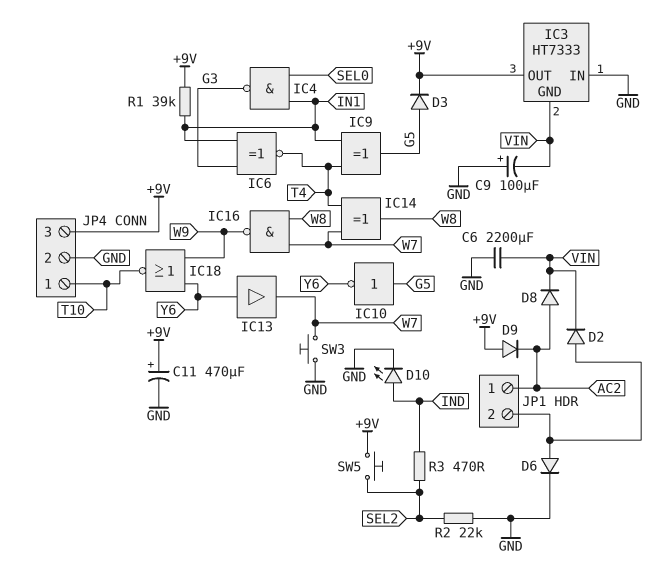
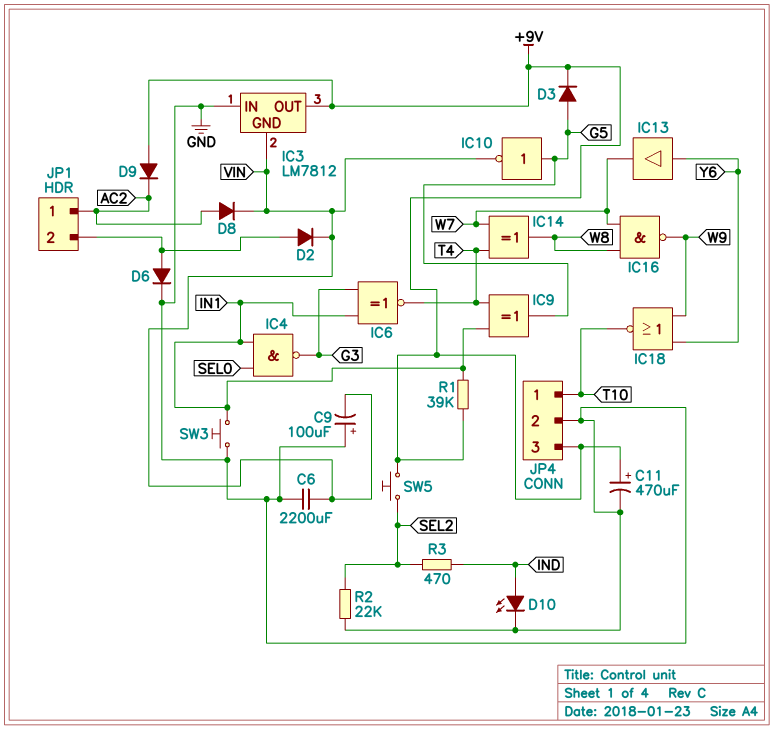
IC3: HT7333 -> LM7812
IC10: NOT (in G5, out Y6) -> NOT (in G5, out VIN)
SW3: button (GND, W7) -> button (GND, IN1)

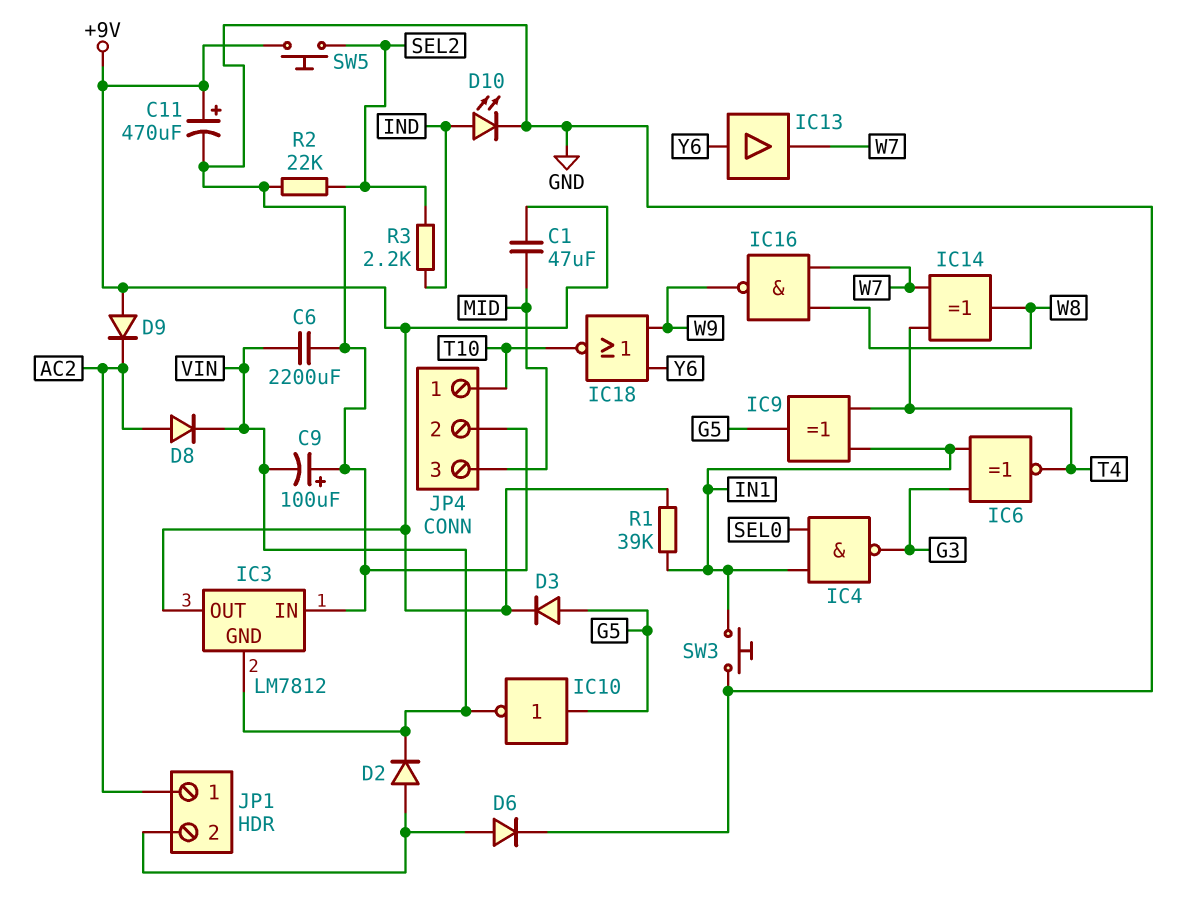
C1: none -> 47uF (+9V, MID)
JP4 pin 3: +9V -> MID
R3: 470 (IND, SEL2) -> 2.2k (IND, SEL2)

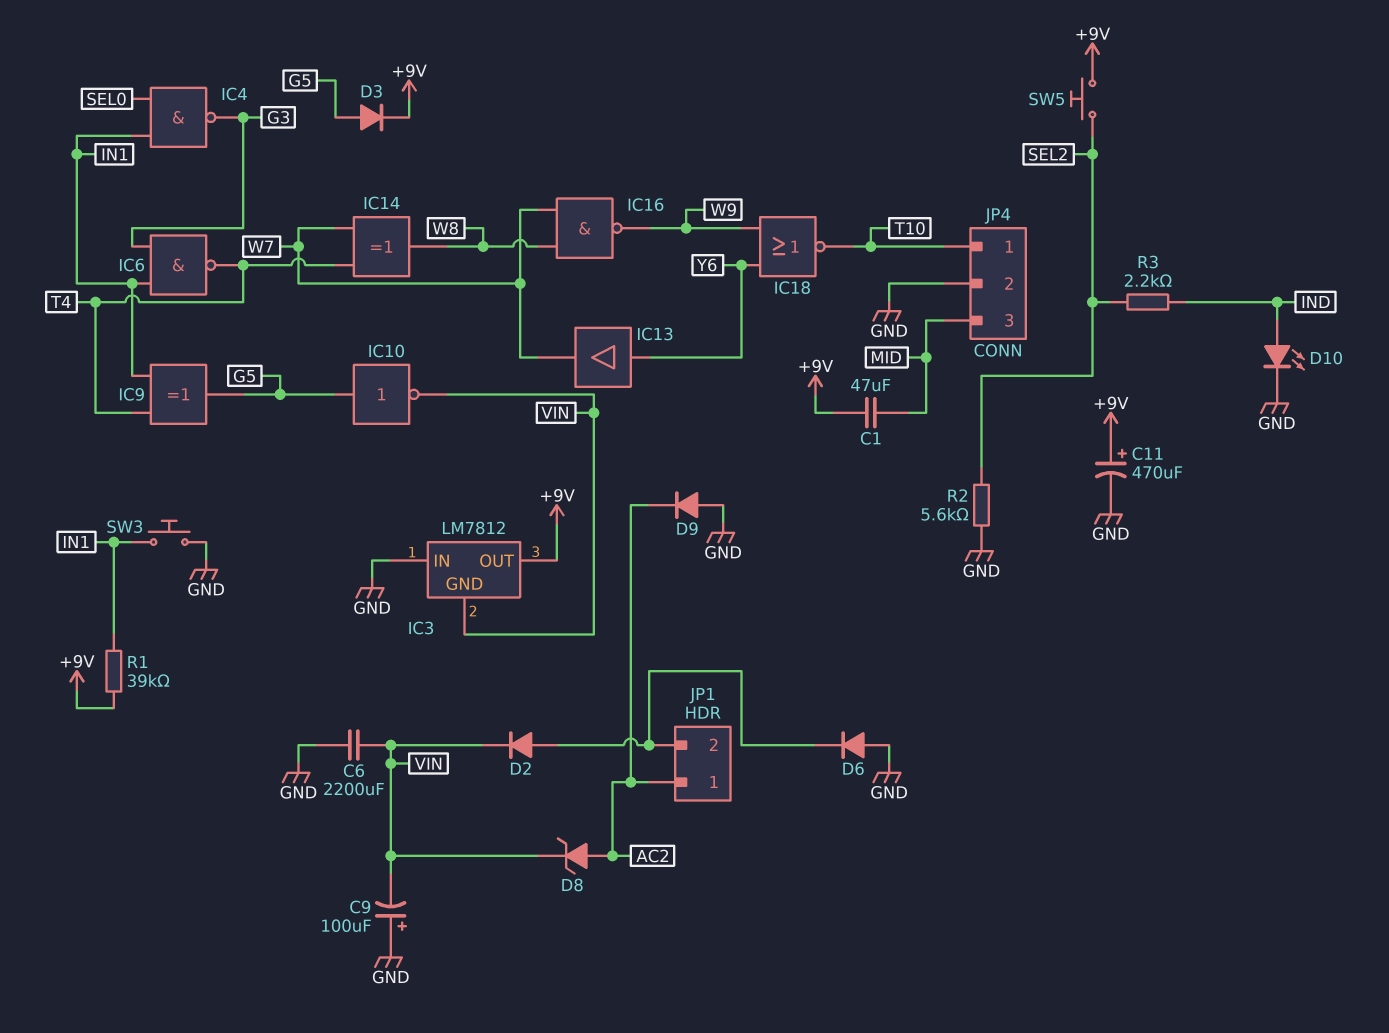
D6: diode (A JP1/2, K GND) -> diode (A GND, K JP1/2)
D8: diode (A AC2, K VIN) -> zener (A AC2, K VIN)
D9: diode (A +9V, K AC2) -> diode (A GND, K AC2)
IC6: XNOR (in G3, in IN1, out T4) -> NAND (in G3, in IN1, out T4)
R2: 22k (GND, SEL2) -> 5.6k (GND, SEL2)

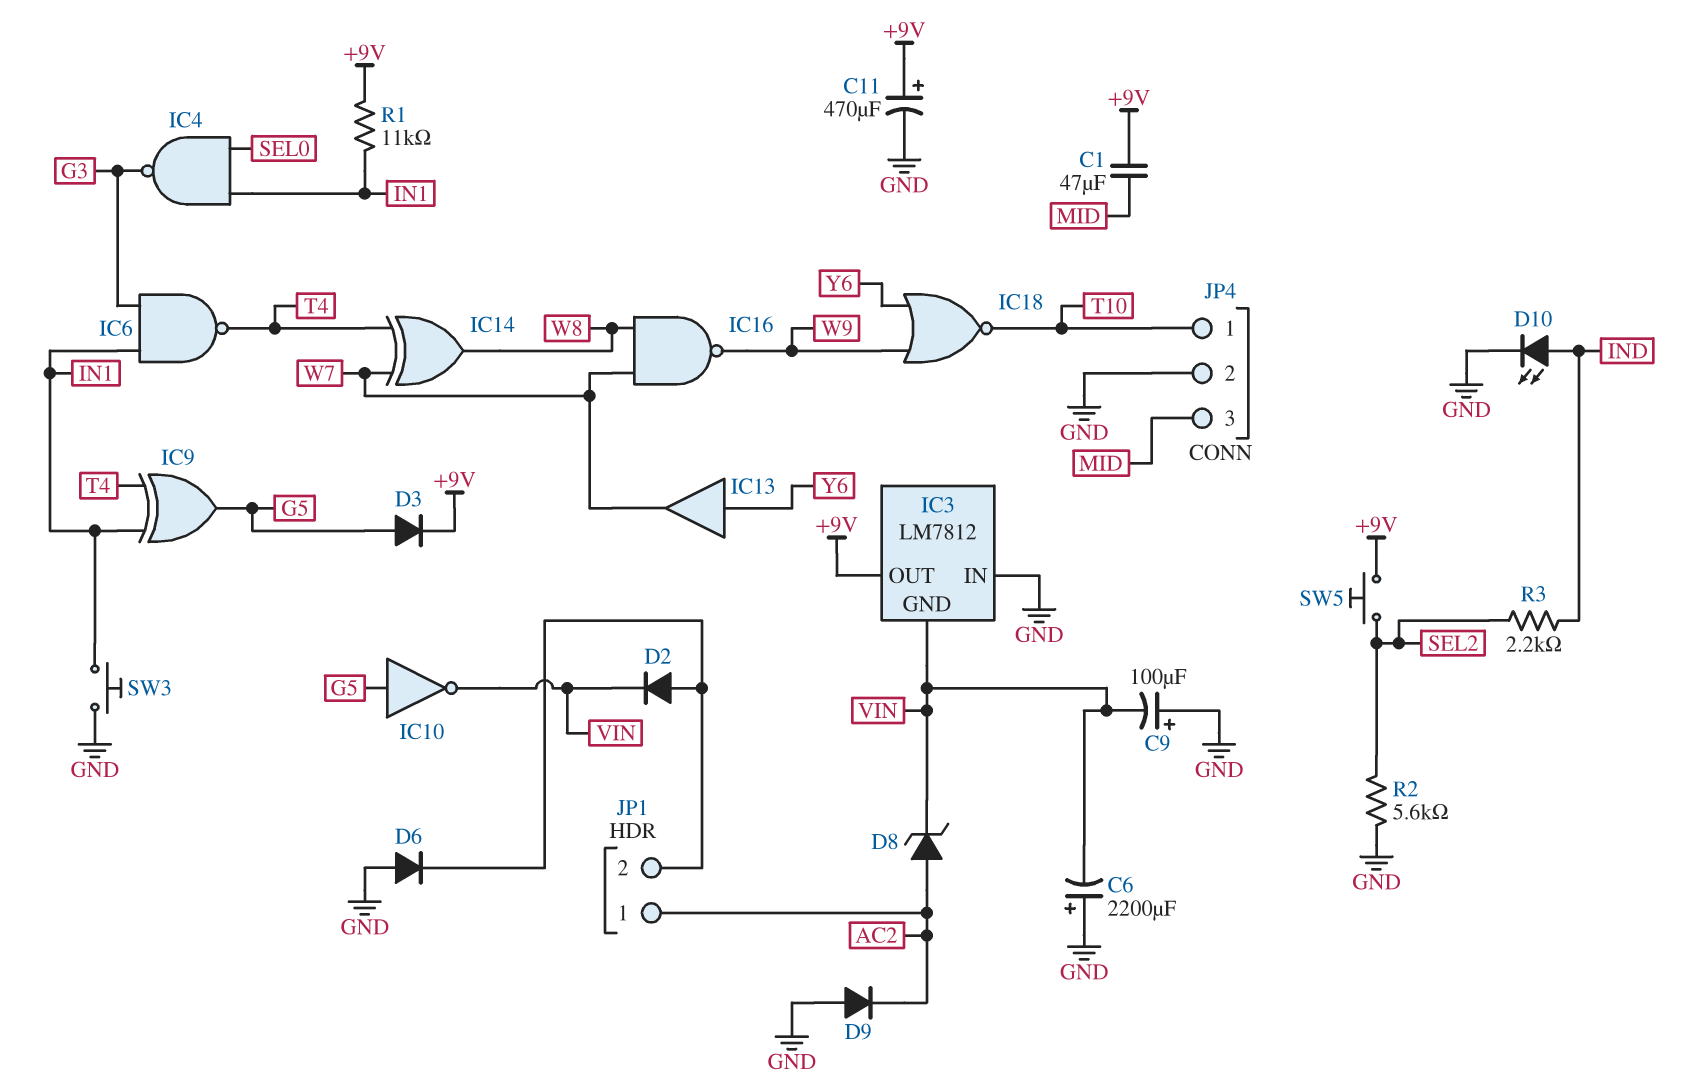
C6: 2200uF (GND, VIN) -> 2200uF (plus GND, minus VIN)
R1: 39k (+9V, IN1) -> 11k (+9V, IN1)

